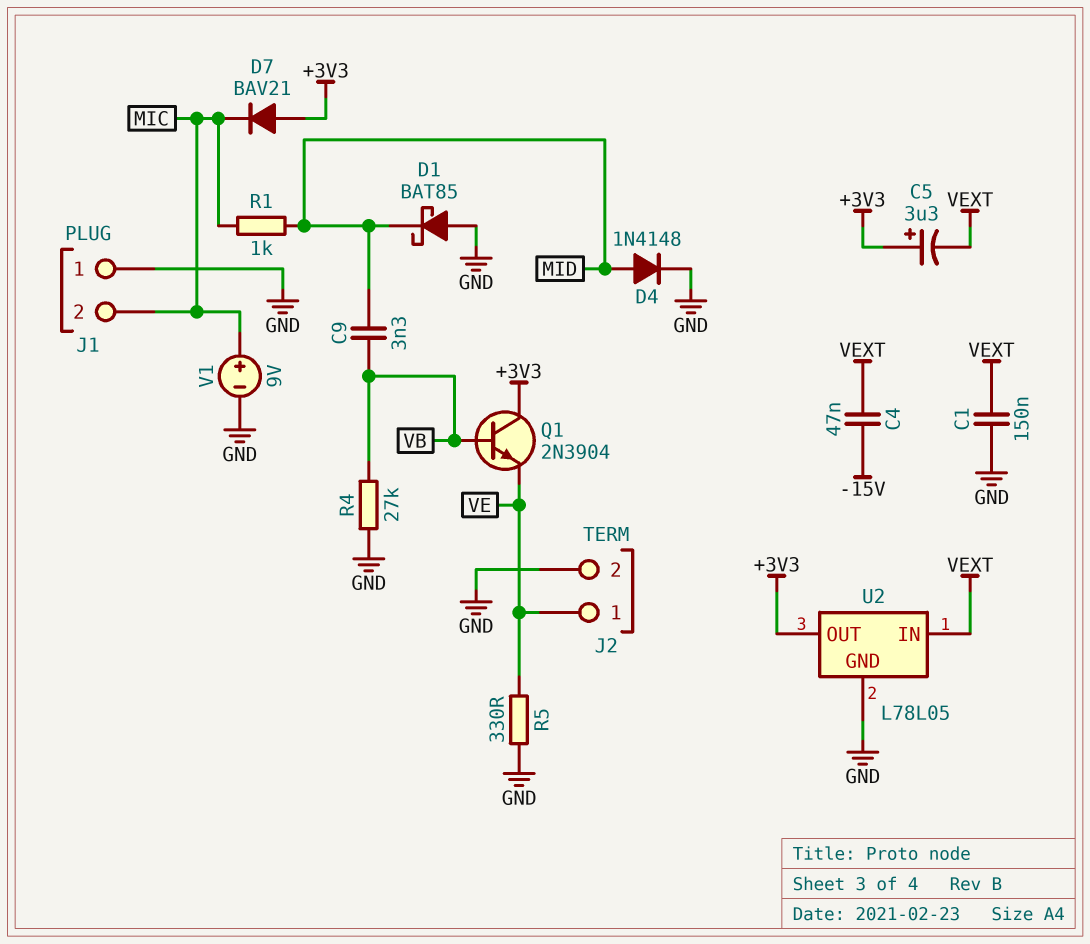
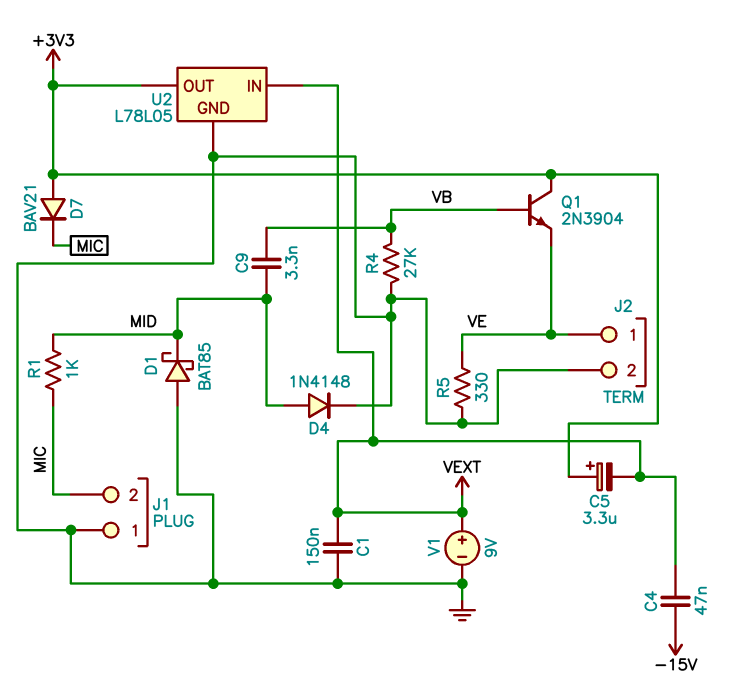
V1: 9V (plus MIC, minus GND) -> 9V (plus VEXT, minus GND)

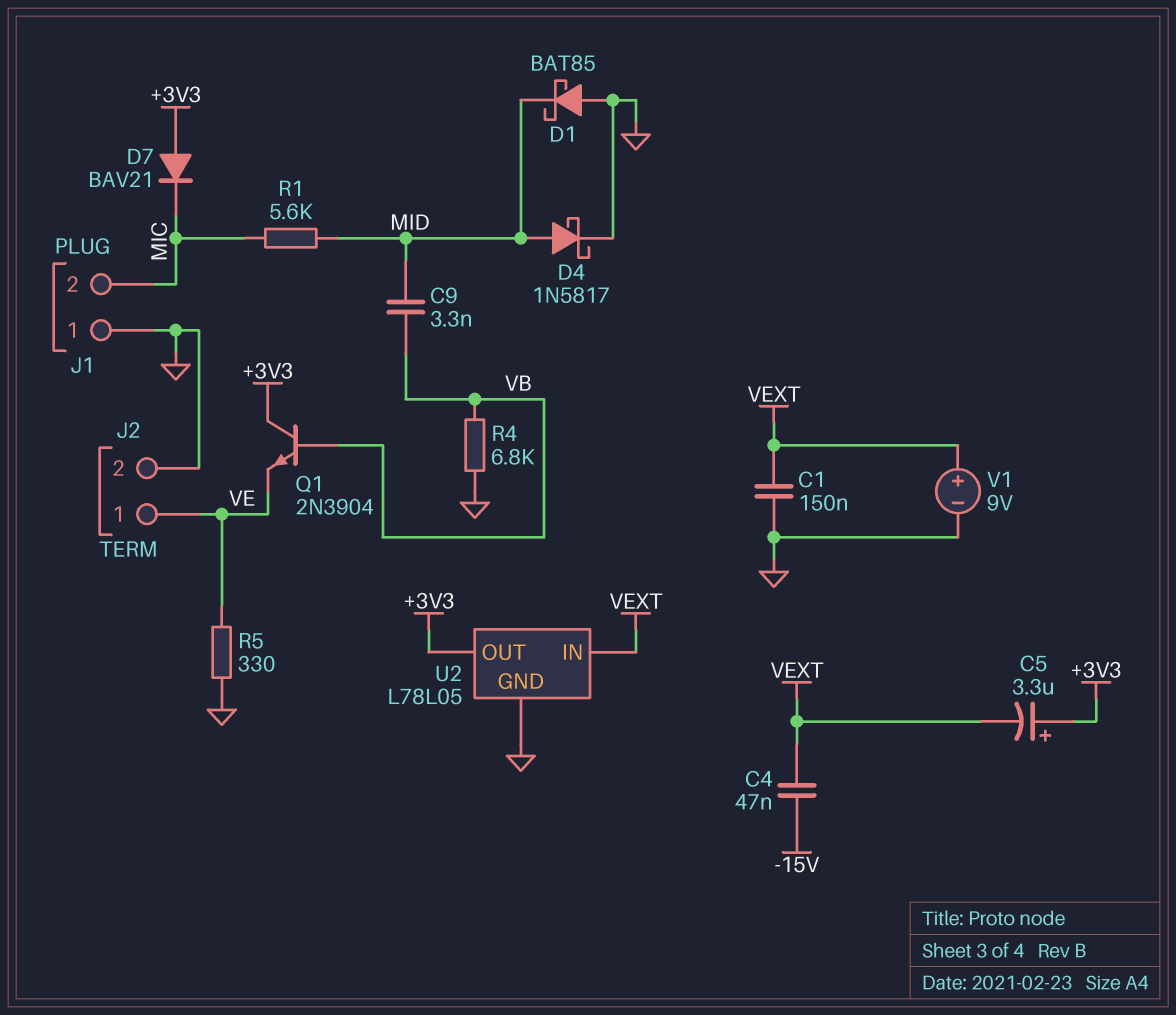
D4: diode 1N4148 (A MID, K GND) -> schottky 1N5817 (A MID, K GND)
R1: 1k (MIC, MID) -> 5.6k (MIC, MID)
R4: 27k (GND, VB) -> 6.8k (GND, VB)

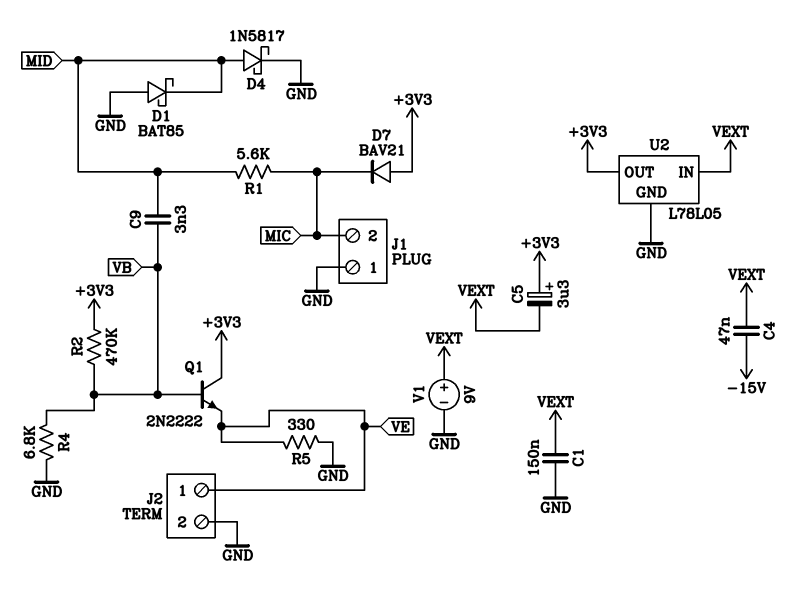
Q1: NPN 2N3904 (B VB, C +3V3, E VE) -> NPN 2N2222 (B VB, C +3V3, E VE)
R2: none -> 470k (+3V3, VB)

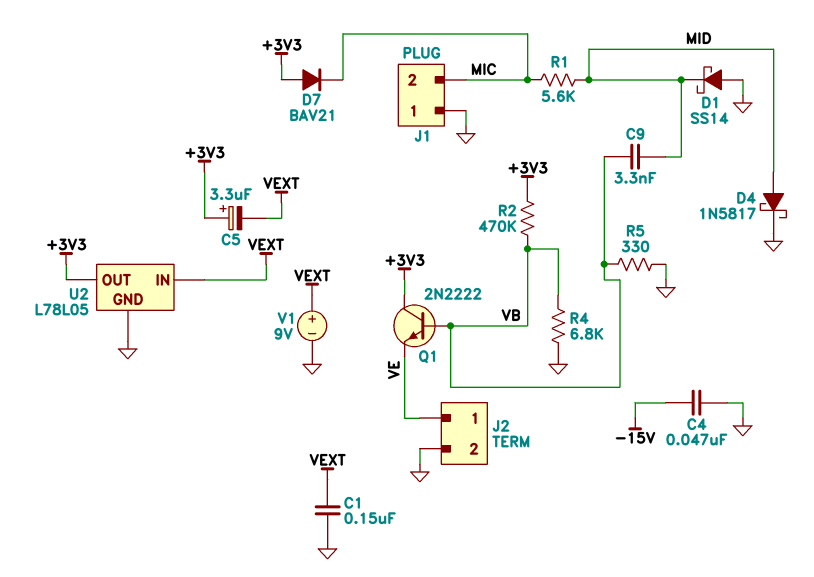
C4: 47nF (-15V, VEXT) -> 47nF (-15V, GND)
D1: schottky BAT85 (A GND, K MID) -> schottky SS14 (A GND, K MID)
R5: 330 (GND, VE) -> 330 (GND, VB)

